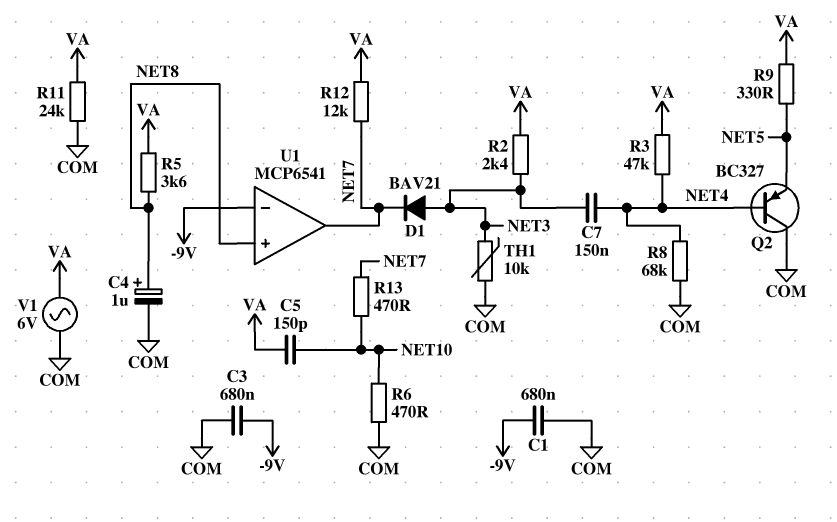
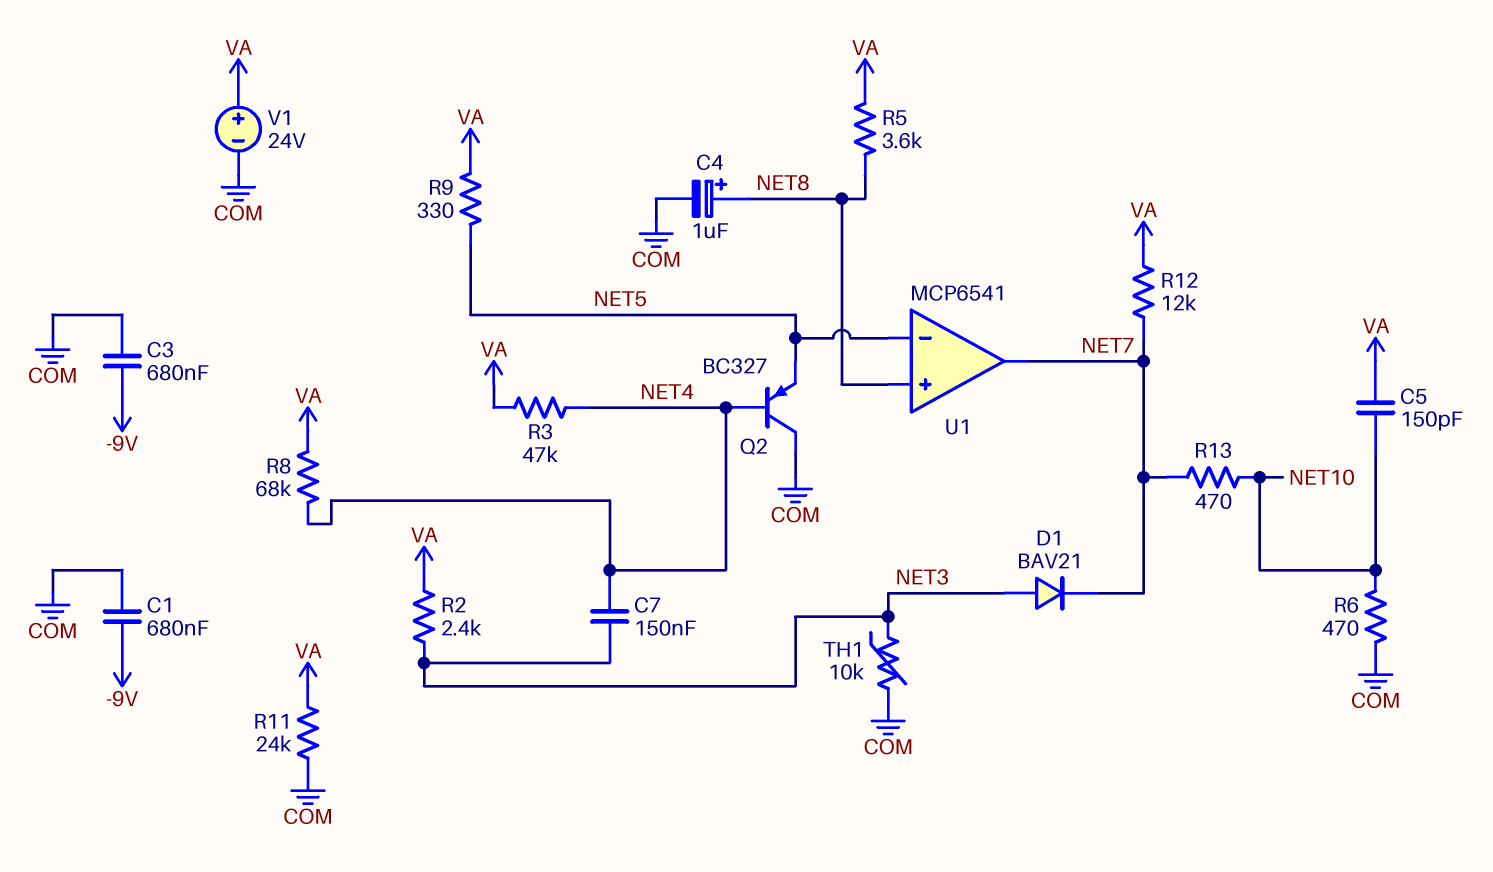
R8: 68k (COM, NET4) -> 68k (NET4, VA)
U1 pin in-: -9V -> NET5
V1: AC 6V (COM, VA) -> 24V (plus VA, minus COM)

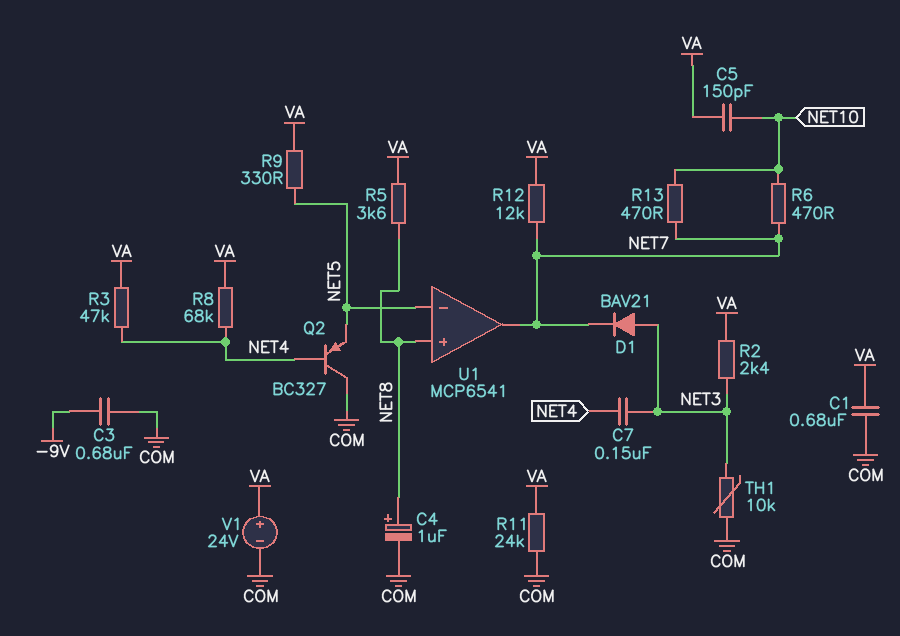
C1: 680nF (-9V, COM) -> 680nF (COM, VA)
R6: 470 (COM, NET10) -> 470 (NET7, NET10)

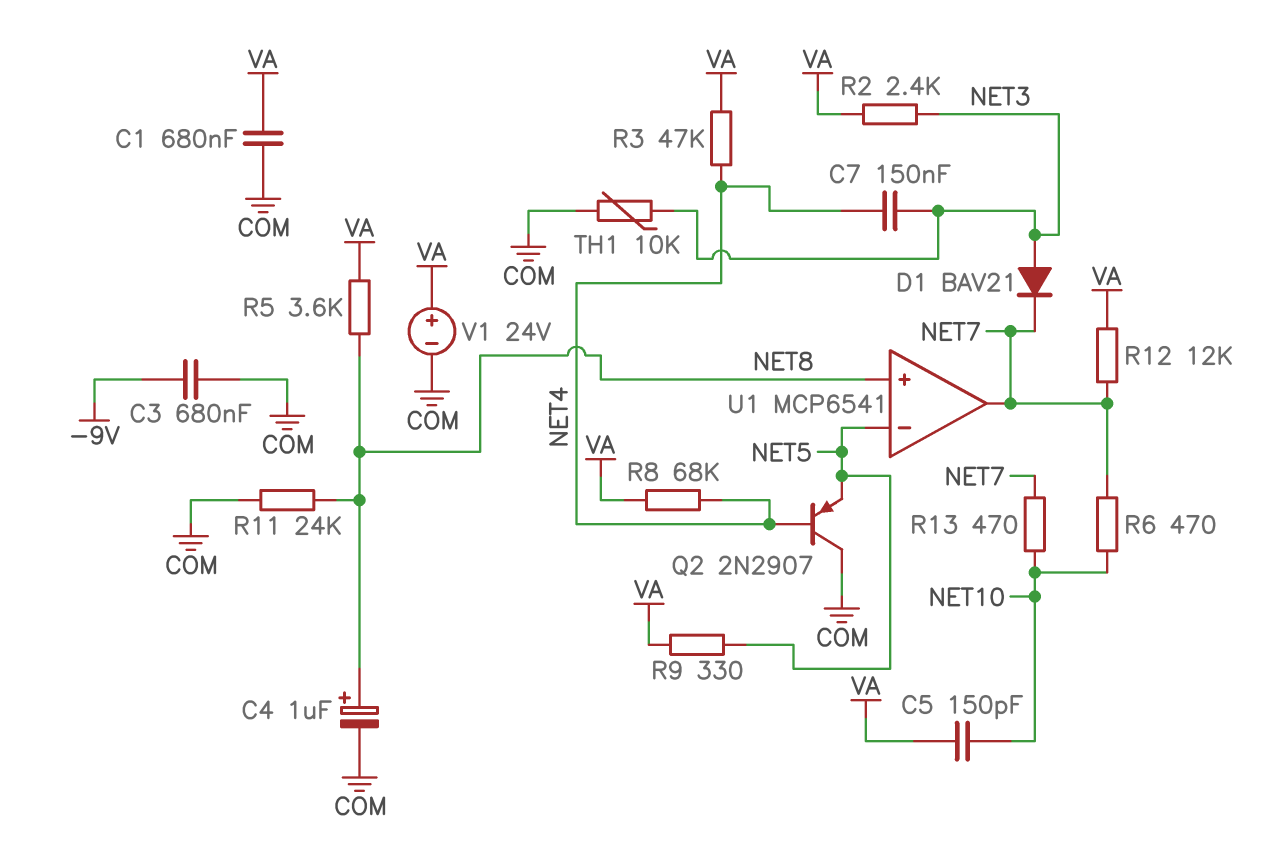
Q2: PNP BC327 (B NET4, C COM, E NET5) -> PNP 2N2907 (B NET4, C COM, E NET5)
R11: 24k (COM, VA) -> 24k (COM, NET8)

